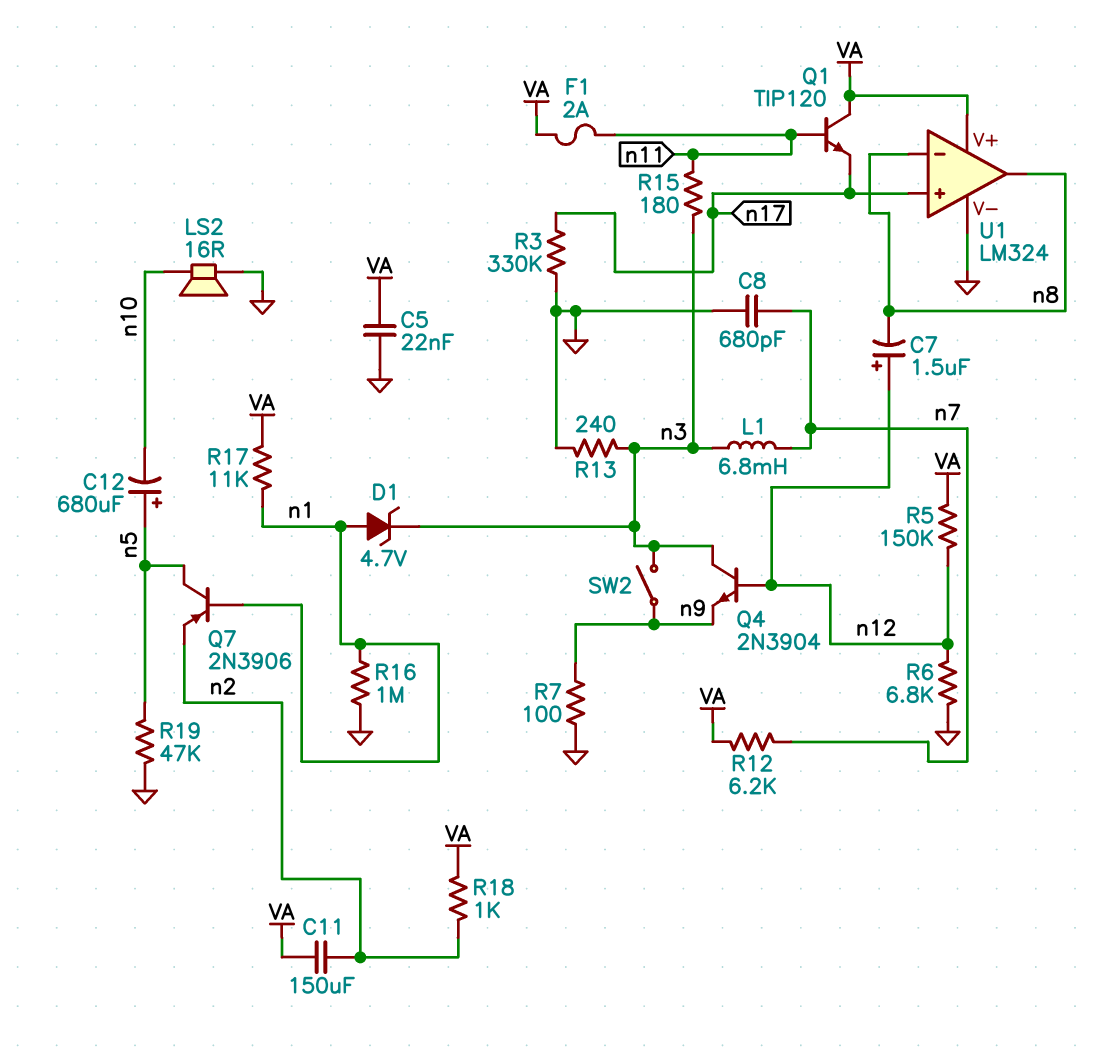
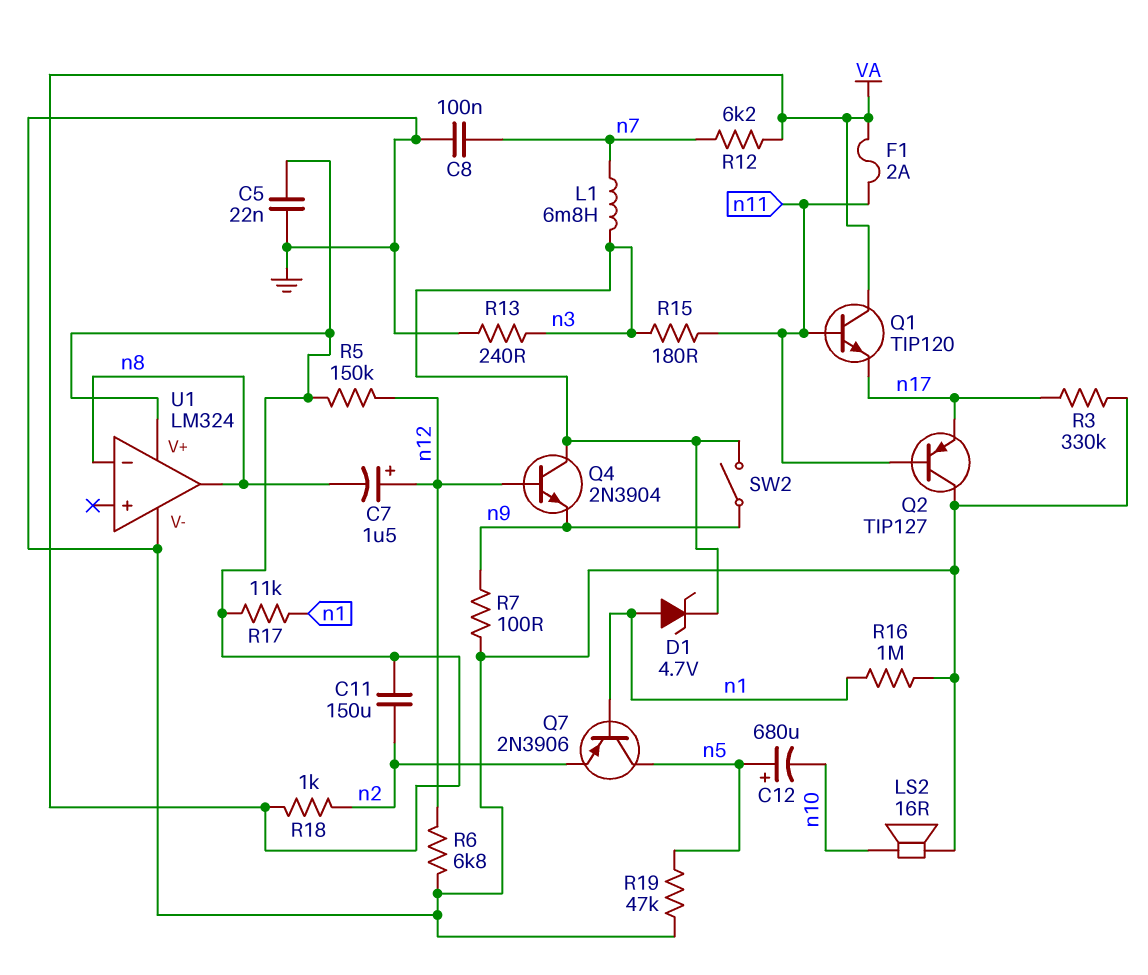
C8: 680pF (GND, n7) -> 100nF (GND, n7)
Q2: none -> PNP TIP127 (B n11, C GND, E n17)
U1 pin in+: n17 -> none

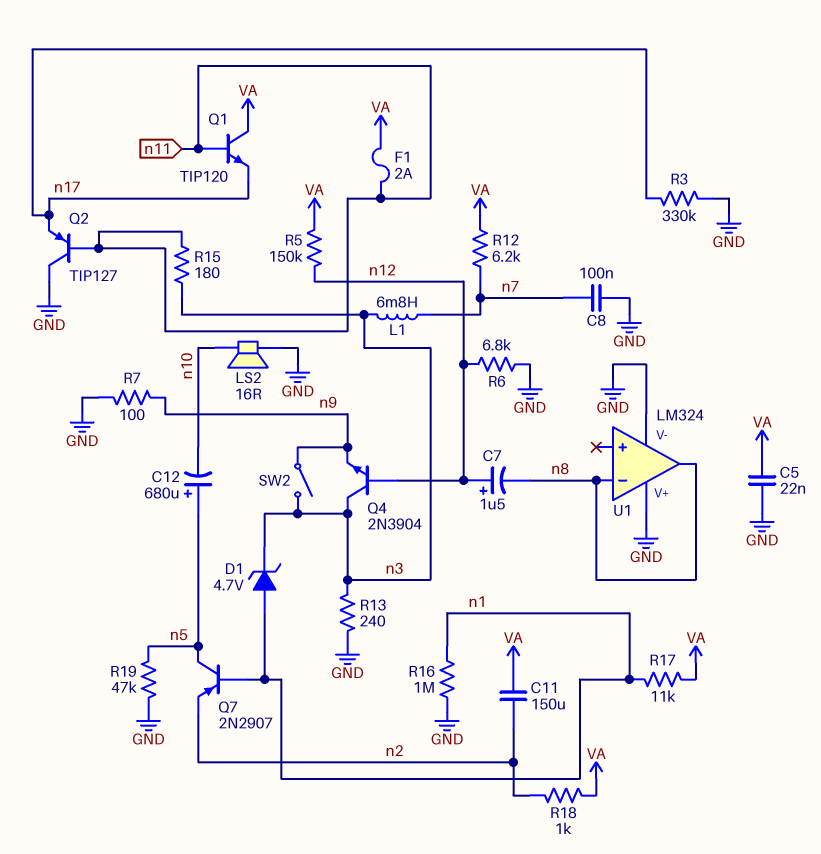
Q7: PNP 2N3906 (B n1, C n5, E n2) -> PNP 2N2907 (B n1, C n5, E n2)
U1 pin V+: VA -> GND

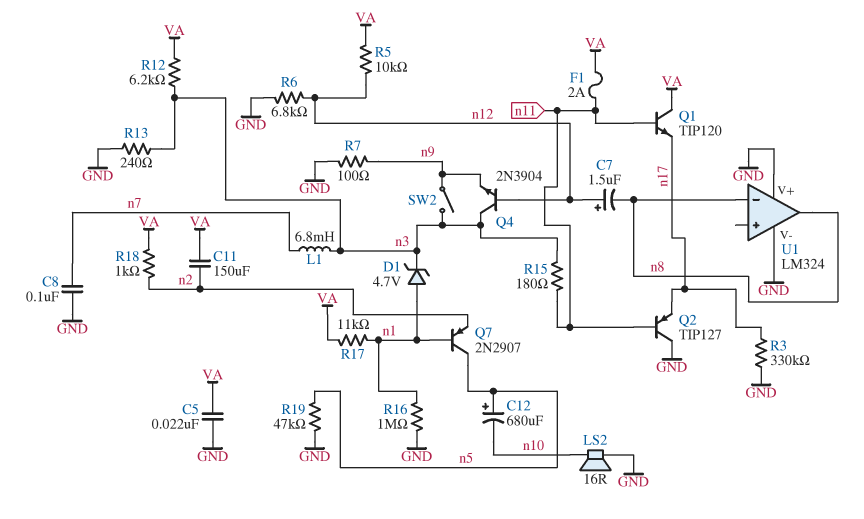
R5: 150k (VA, n12) -> 10k (VA, n12)
R12: 6.2k (VA, n7) -> 6.2k (VA, n3)

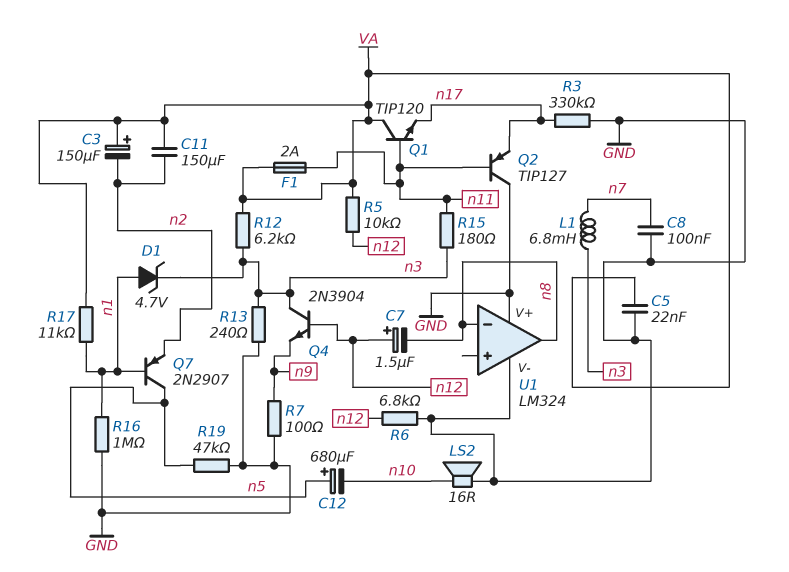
C3: none -> 150uF (plus VA, minus n2)
R18: 1k (VA, n2) -> none
SW2: switch (n3, n9) -> none

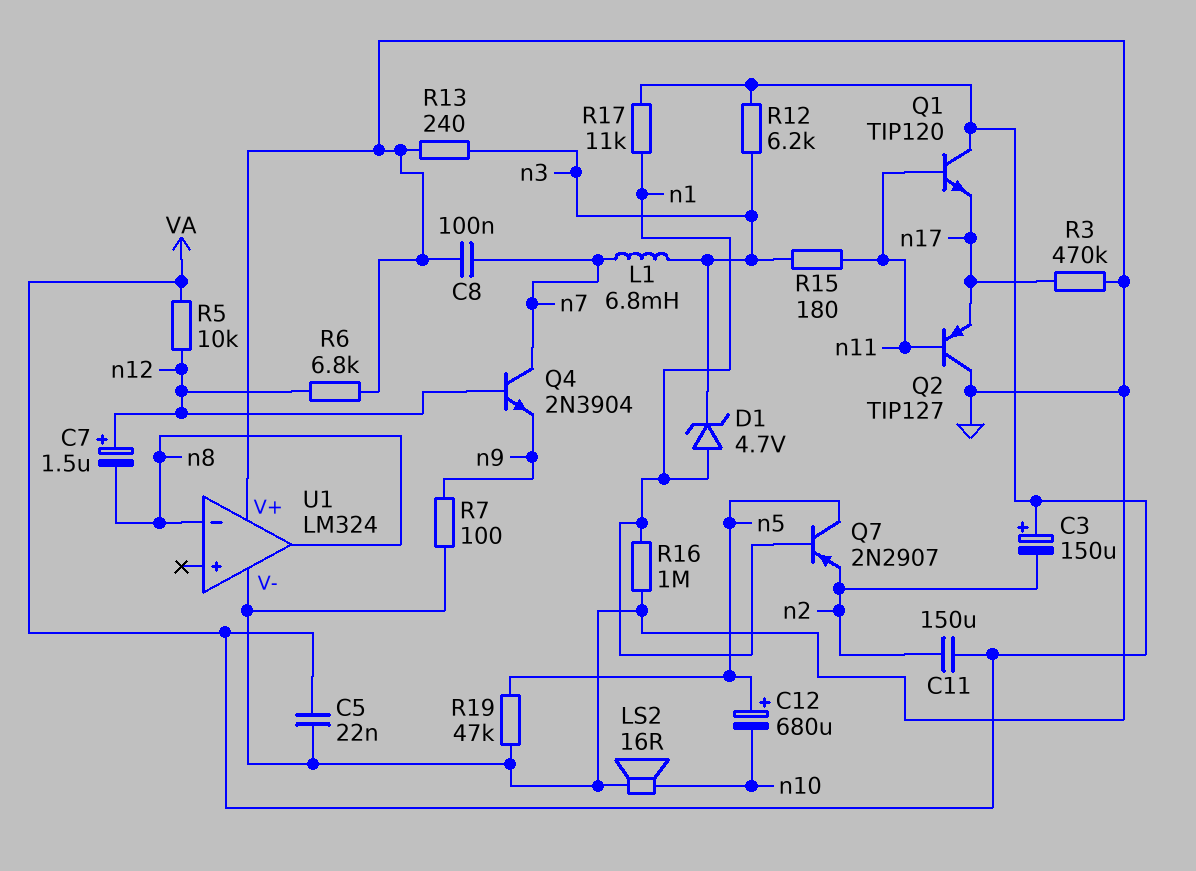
F1: 2A (VA, n11) -> none
Q4: NPN 2N3904 (B n12, C n3, E n9) -> NPN 2N3904 (B n12, C n7, E n9)
R3: 330k (GND, n17) -> 470k (GND, n17)

